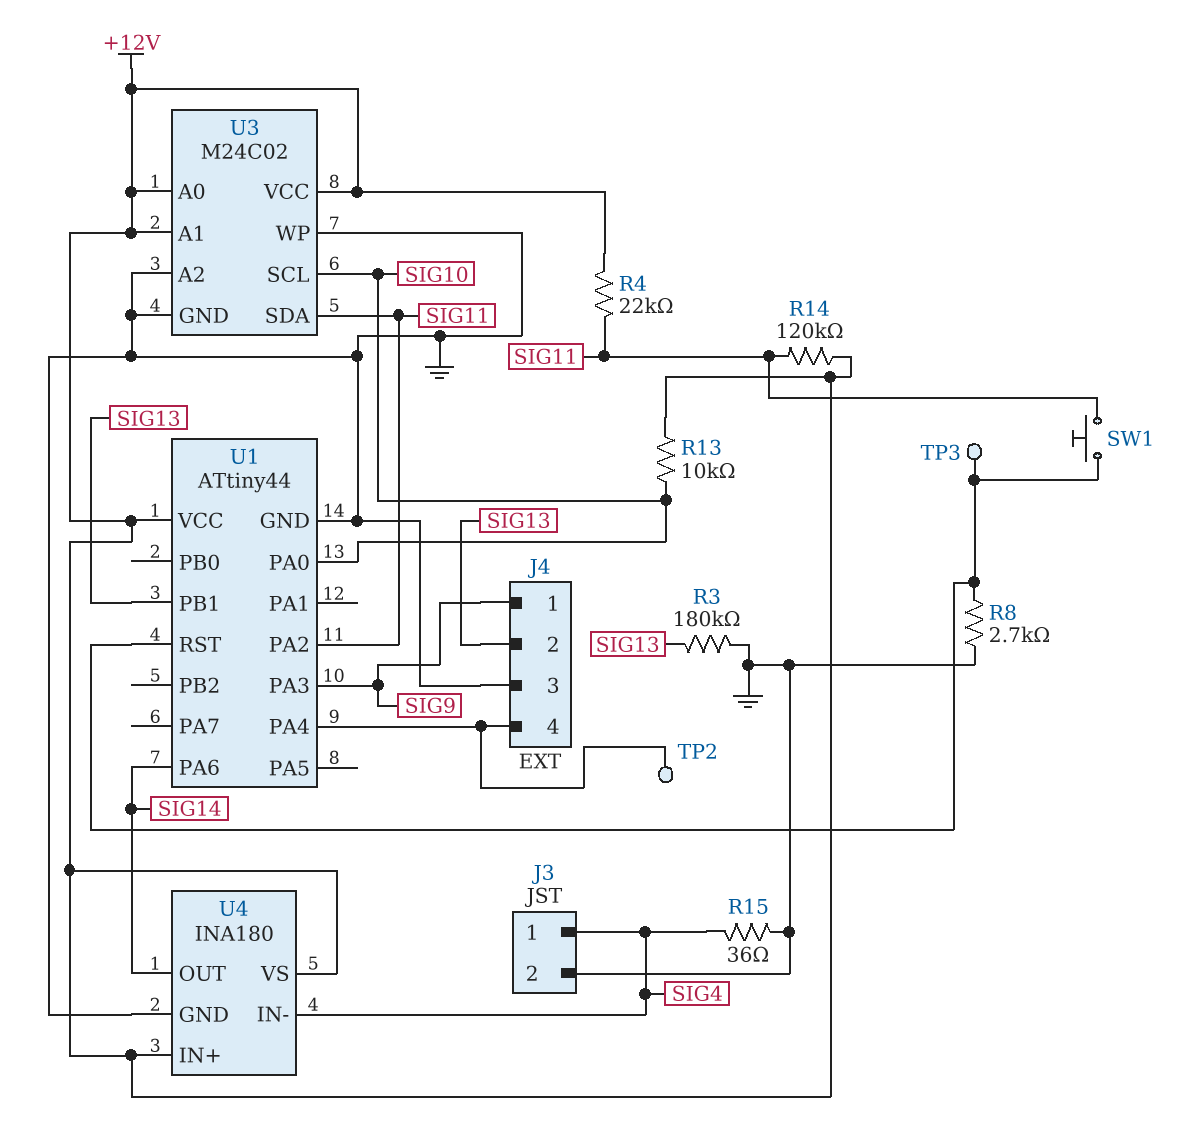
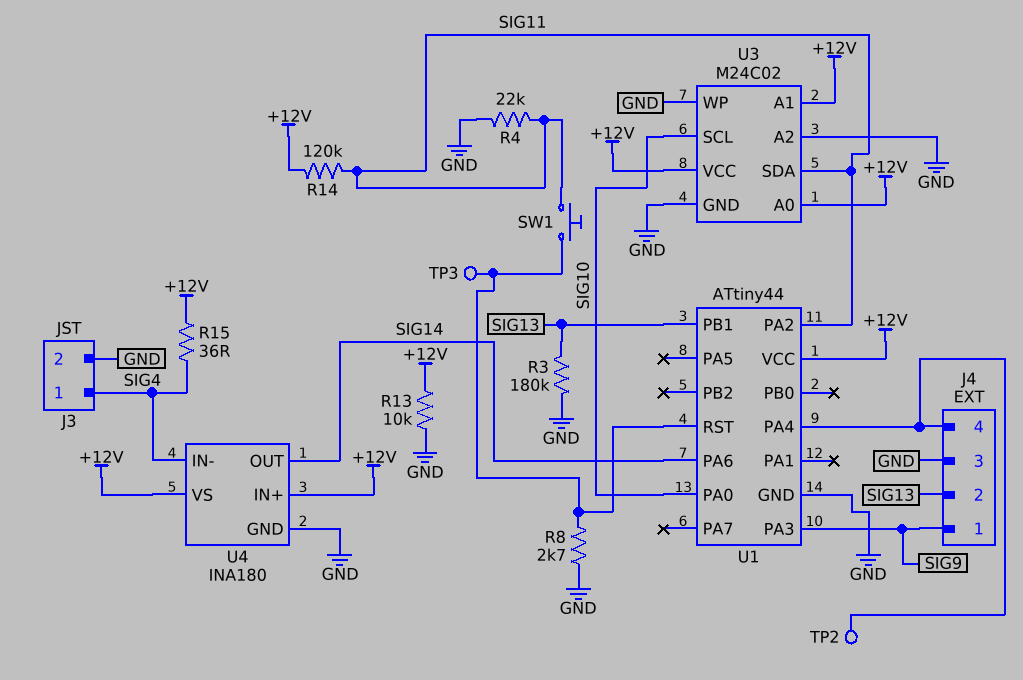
R4: 22k (+12V, SIG11) -> 22k (GND, SIG11)
R13: 10k (+12V, SIG10) -> 10k (+12V, GND)
R15: 36 (GND, SIG4) -> 36 (+12V, SIG4)

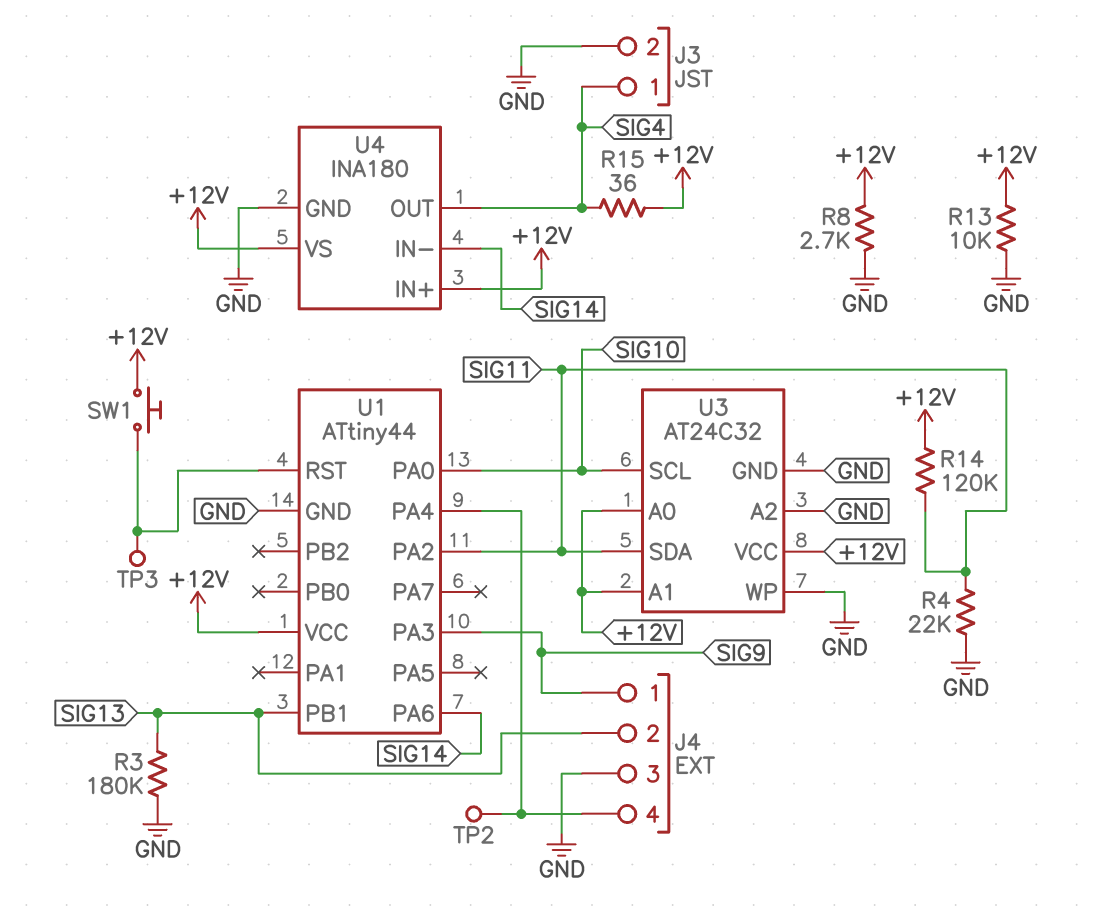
R8: 2.7k (GND, U1/RST) -> 2.7k (+12V, GND)
SW1: button (SIG11, U1/RST) -> button (+12V, U1/RST)
U3: M24C02 -> AT24C32
U4 pin IN-: SIG4 -> SIG14
U4 pin OUT: SIG14 -> SIG4

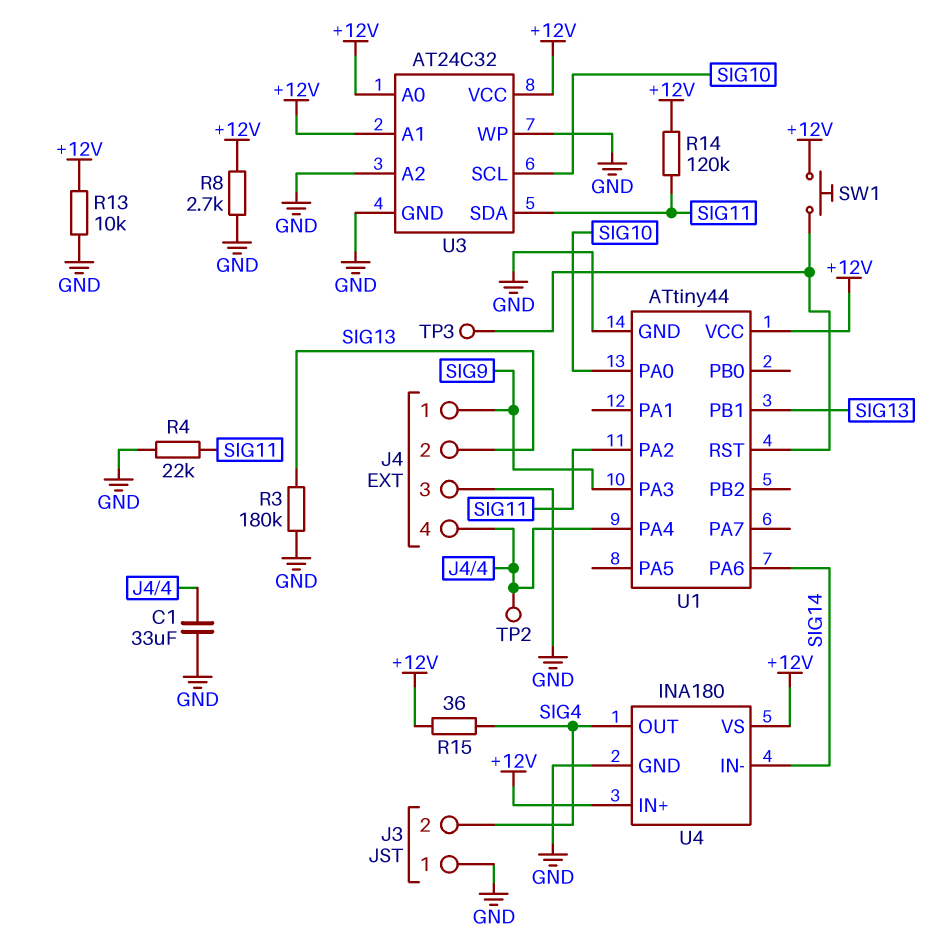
C1: none -> 33uF (GND, J4/4)
J3 pin 1: SIG4 -> GND
J3 pin 2: GND -> SIG4

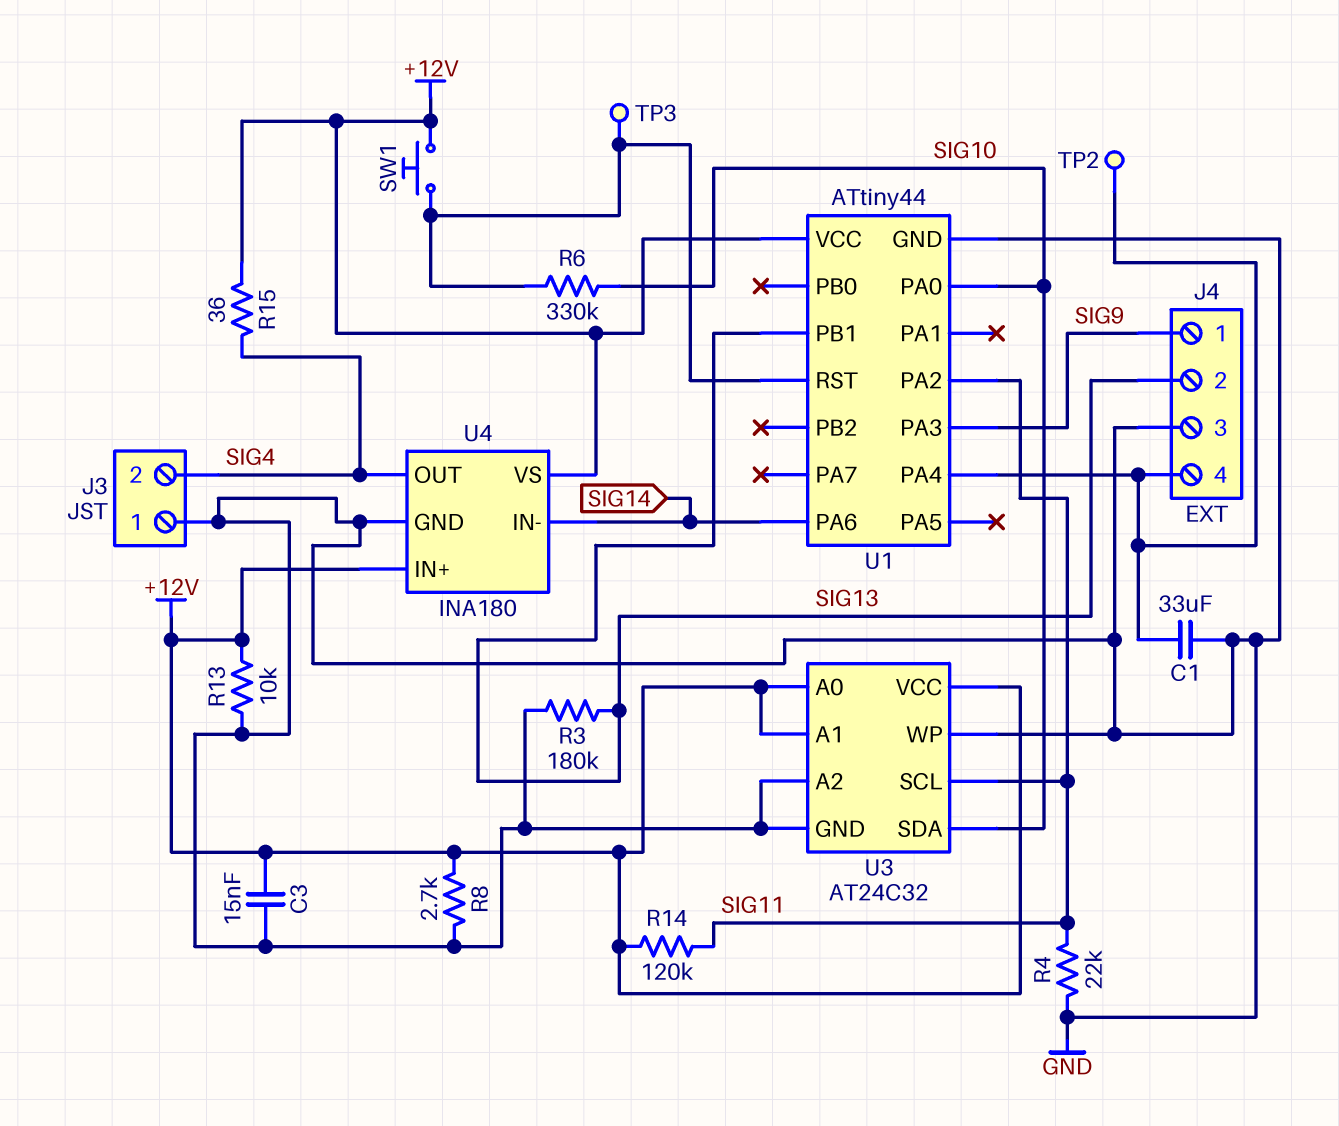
C3: none -> 15nF (+12V, GND)
R6: none -> 330k (SIG10, U1/RST)
U3 pin SCL: SIG10 -> SIG11
U3 pin SDA: SIG11 -> SIG10

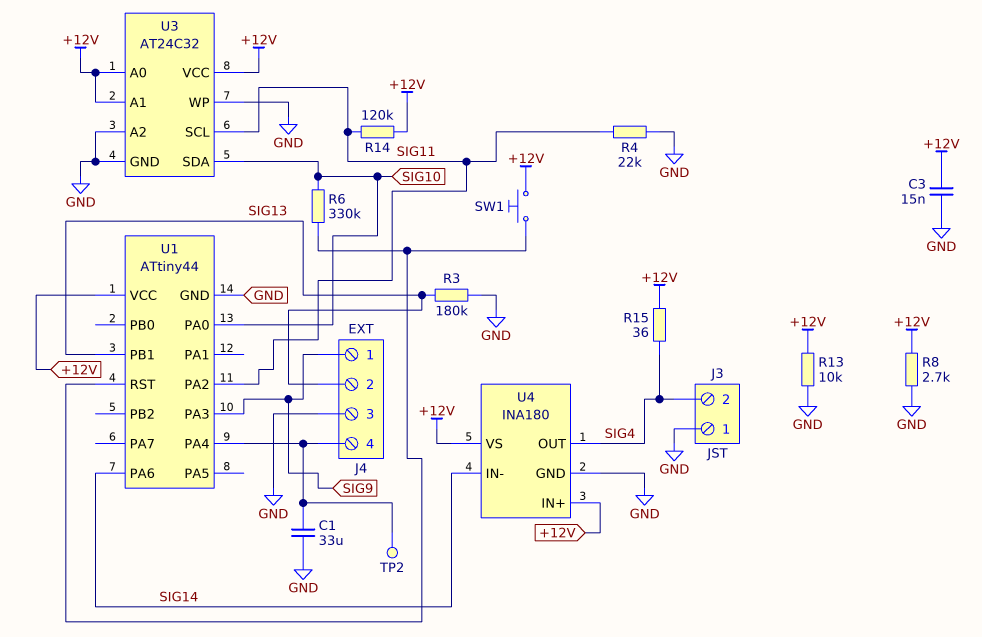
TP3: test point (U1/RST) -> none

